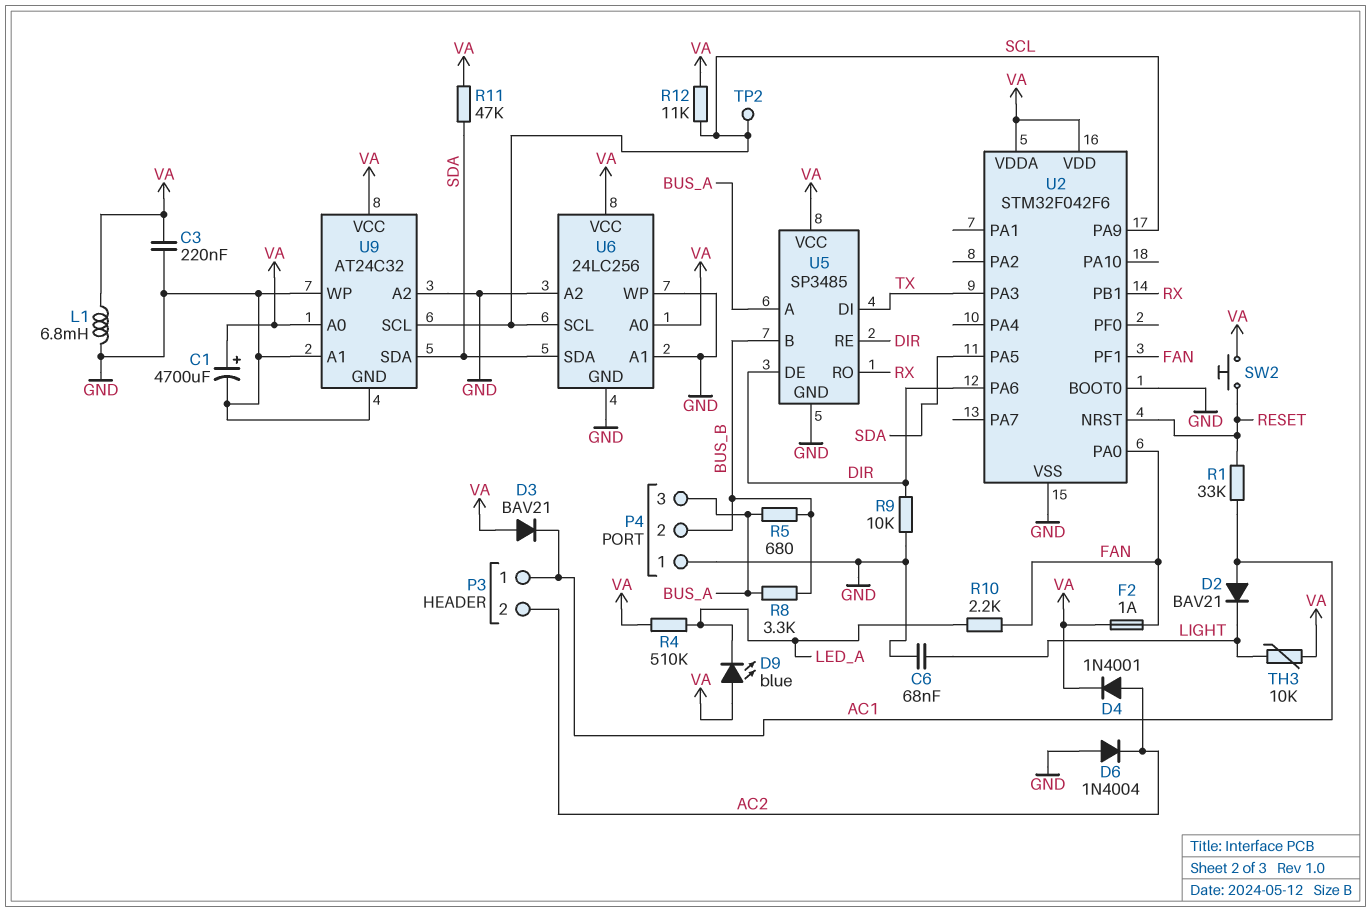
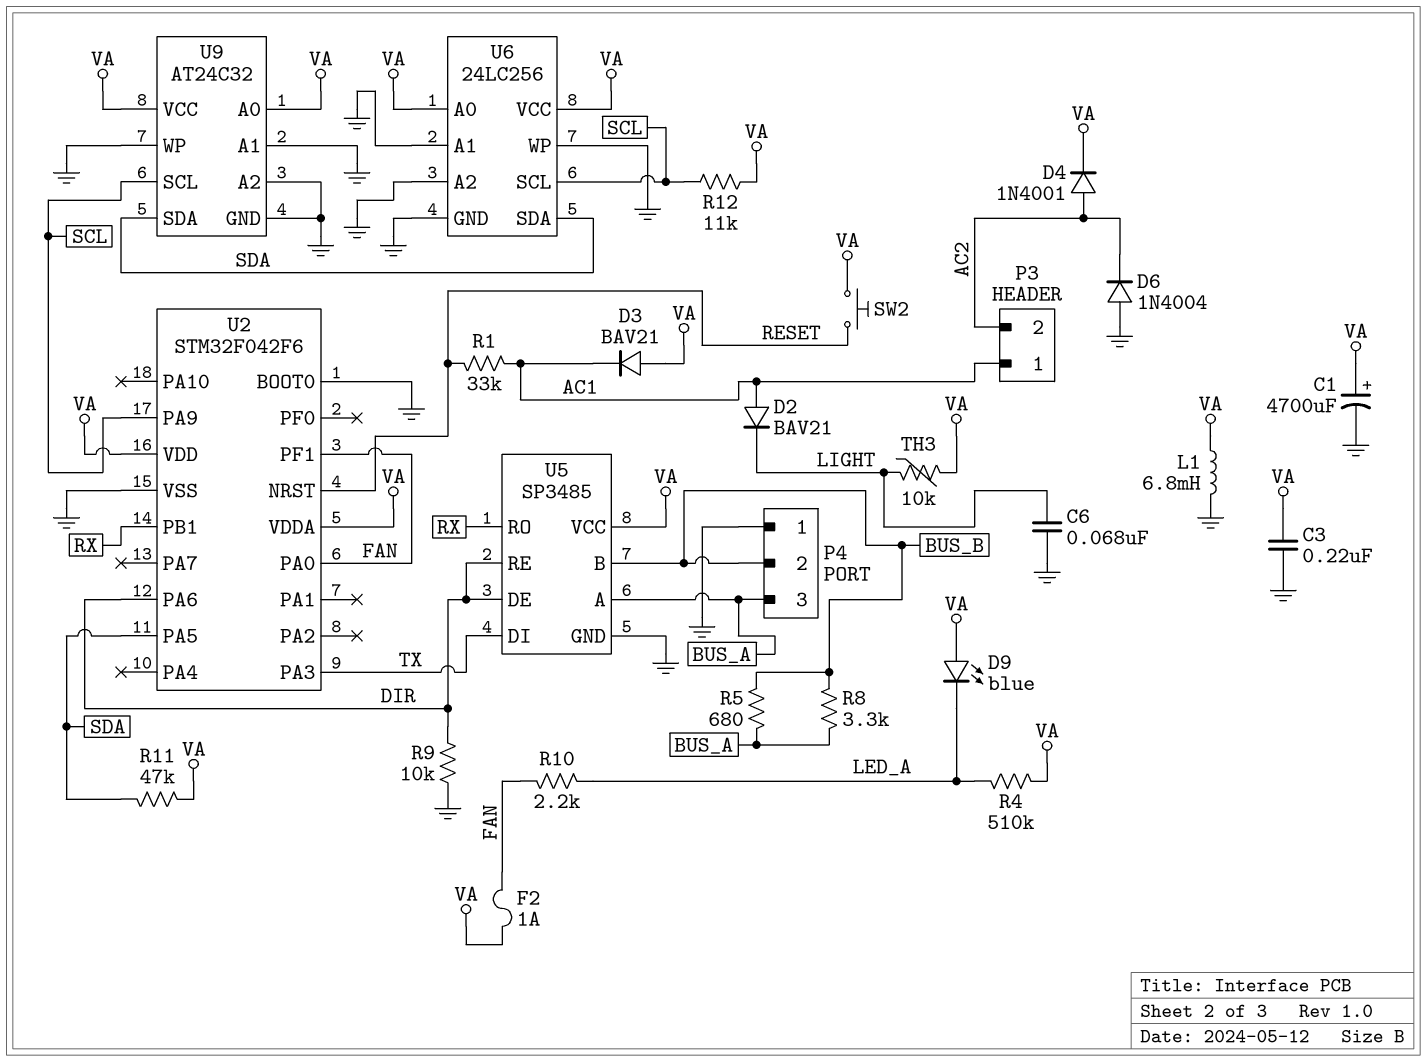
TP2: test point (SCL) -> none

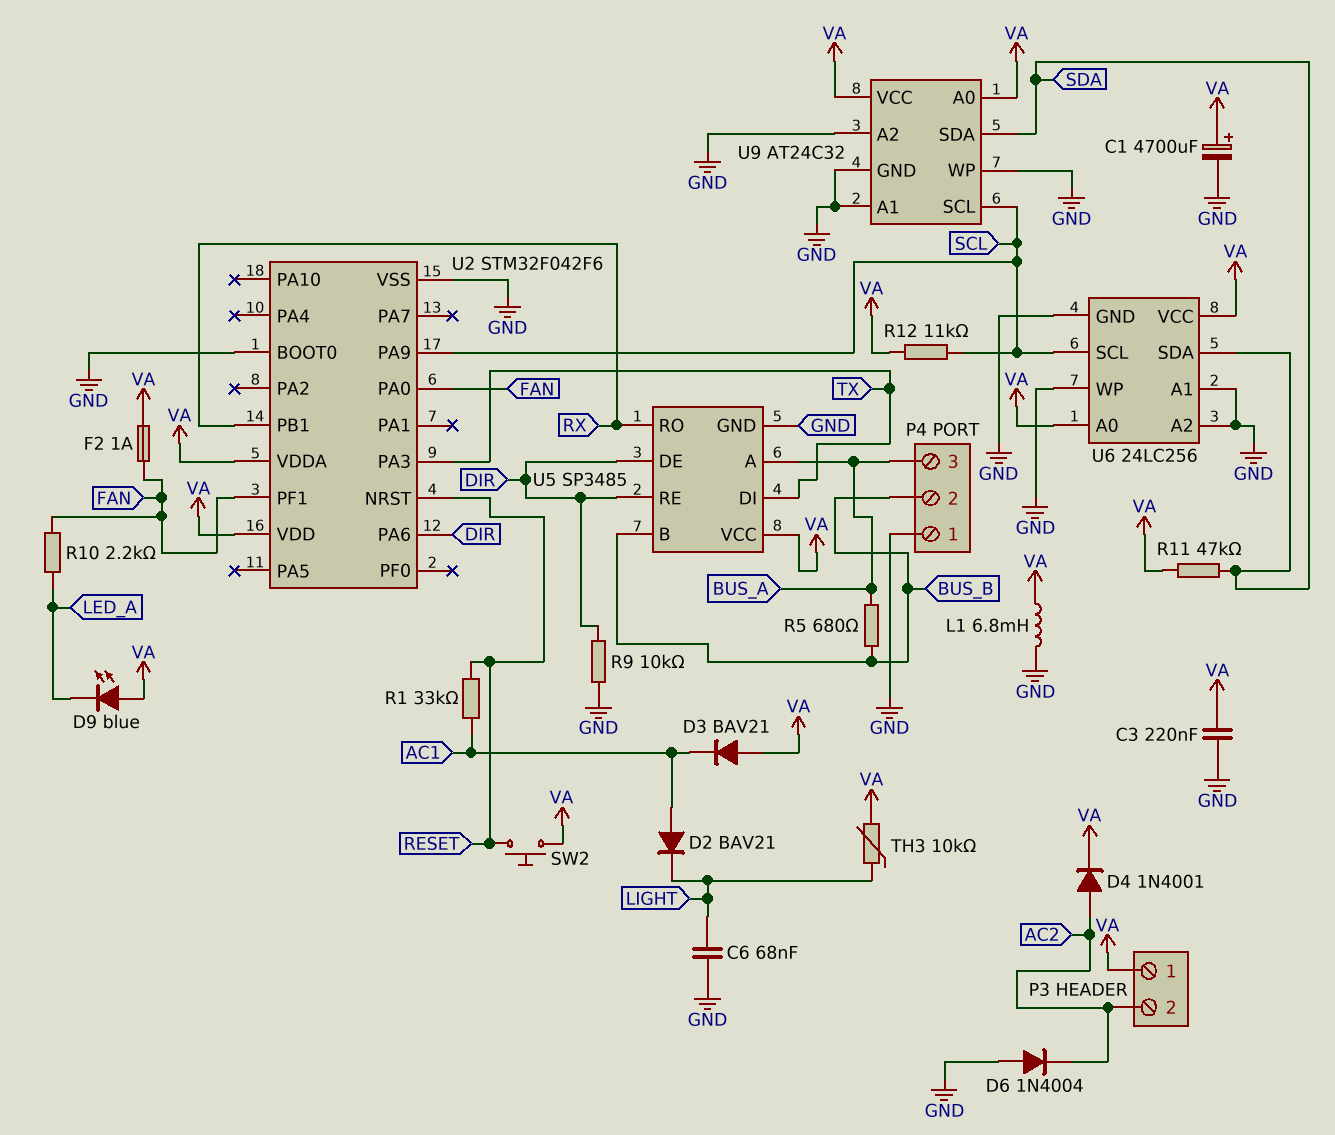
P3 pin 1: AC1 -> VA
R4: 510k (LED_A, VA) -> none
R8: 3.3k (BUS_A, BUS_B) -> none
U2 pin PA5: SDA -> none

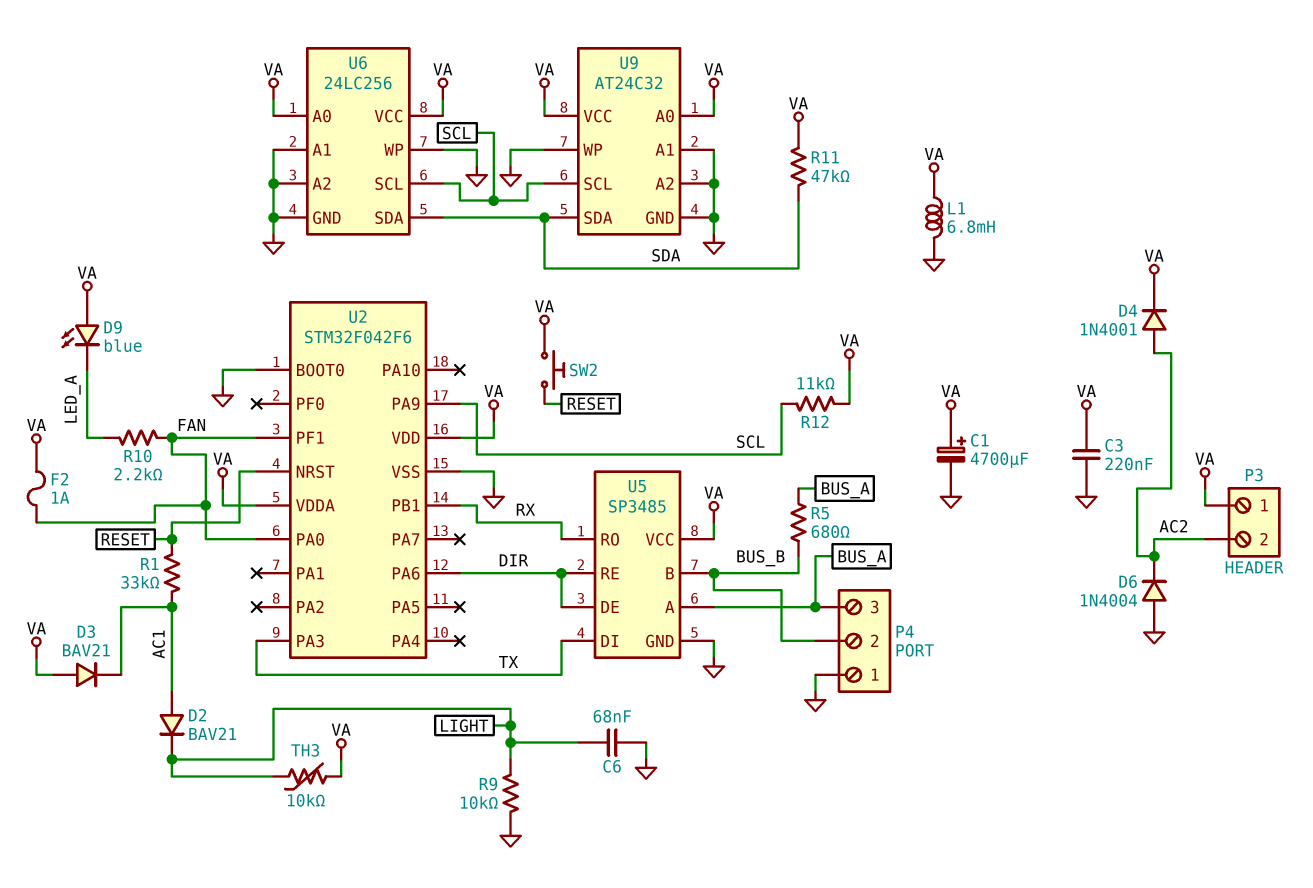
R9: 10k (DIR, GND) -> 10k (GND, LIGHT)

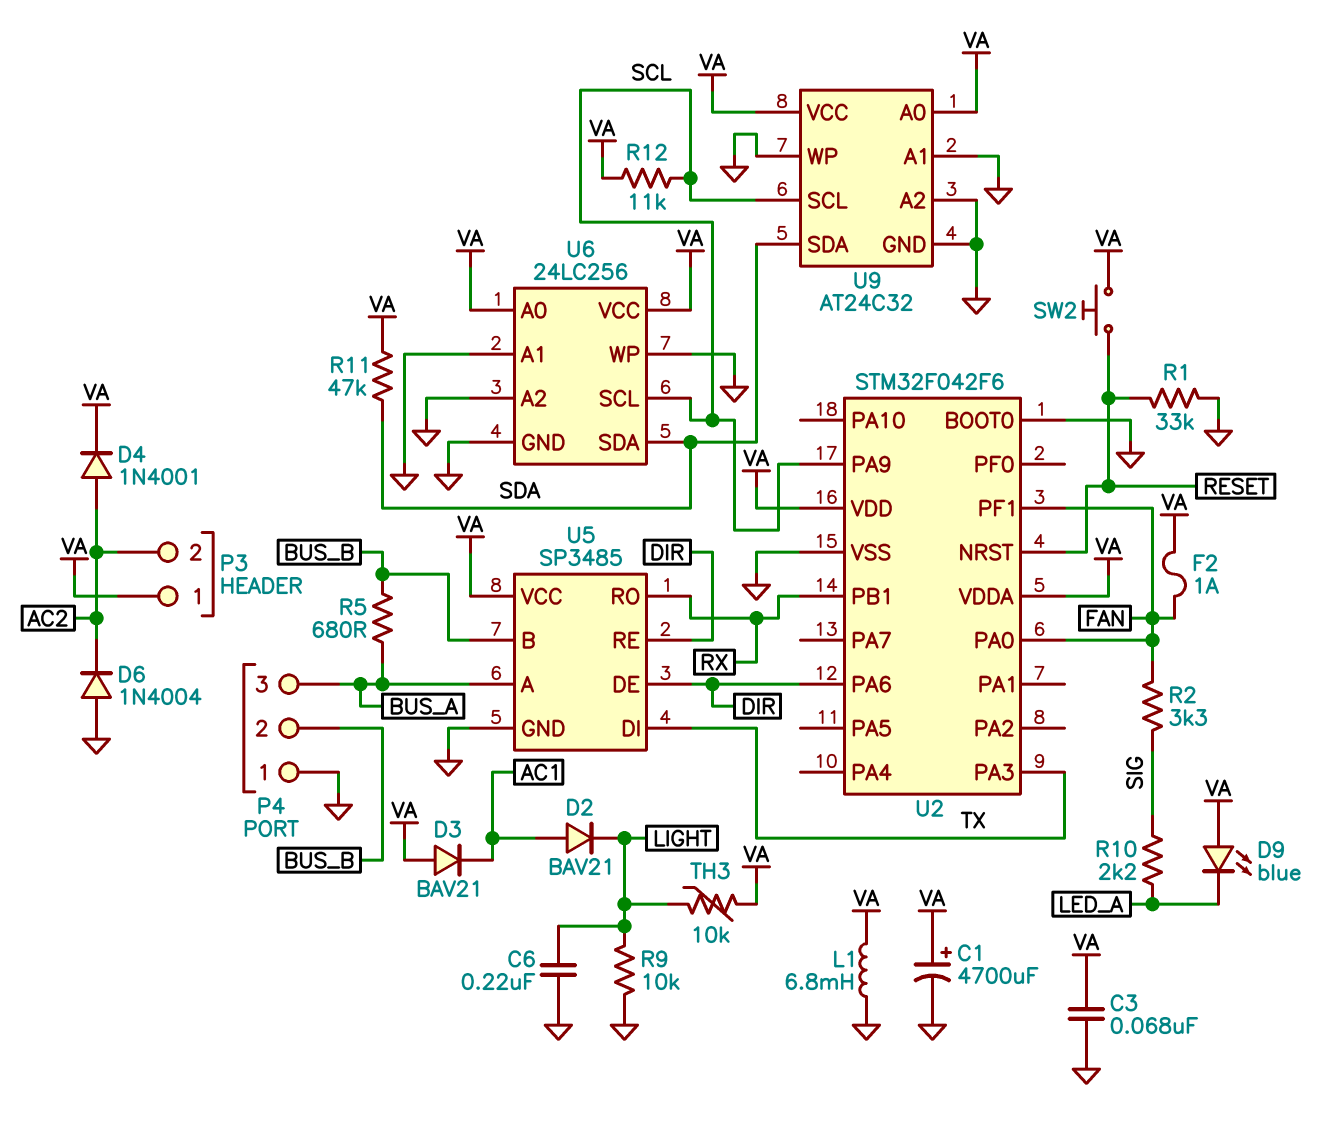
C3: 220nF (GND, VA) -> 68nF (GND, VA)
C6: 68nF (GND, LIGHT) -> 220nF (GND, LIGHT)
R1: 33k (AC1, RESET) -> 33k (GND, RESET)
R2: none -> 3.3k (FAN, SIG)
R10: 2.2k (FAN, LED_A) -> 2.2k (LED_A, SIG)

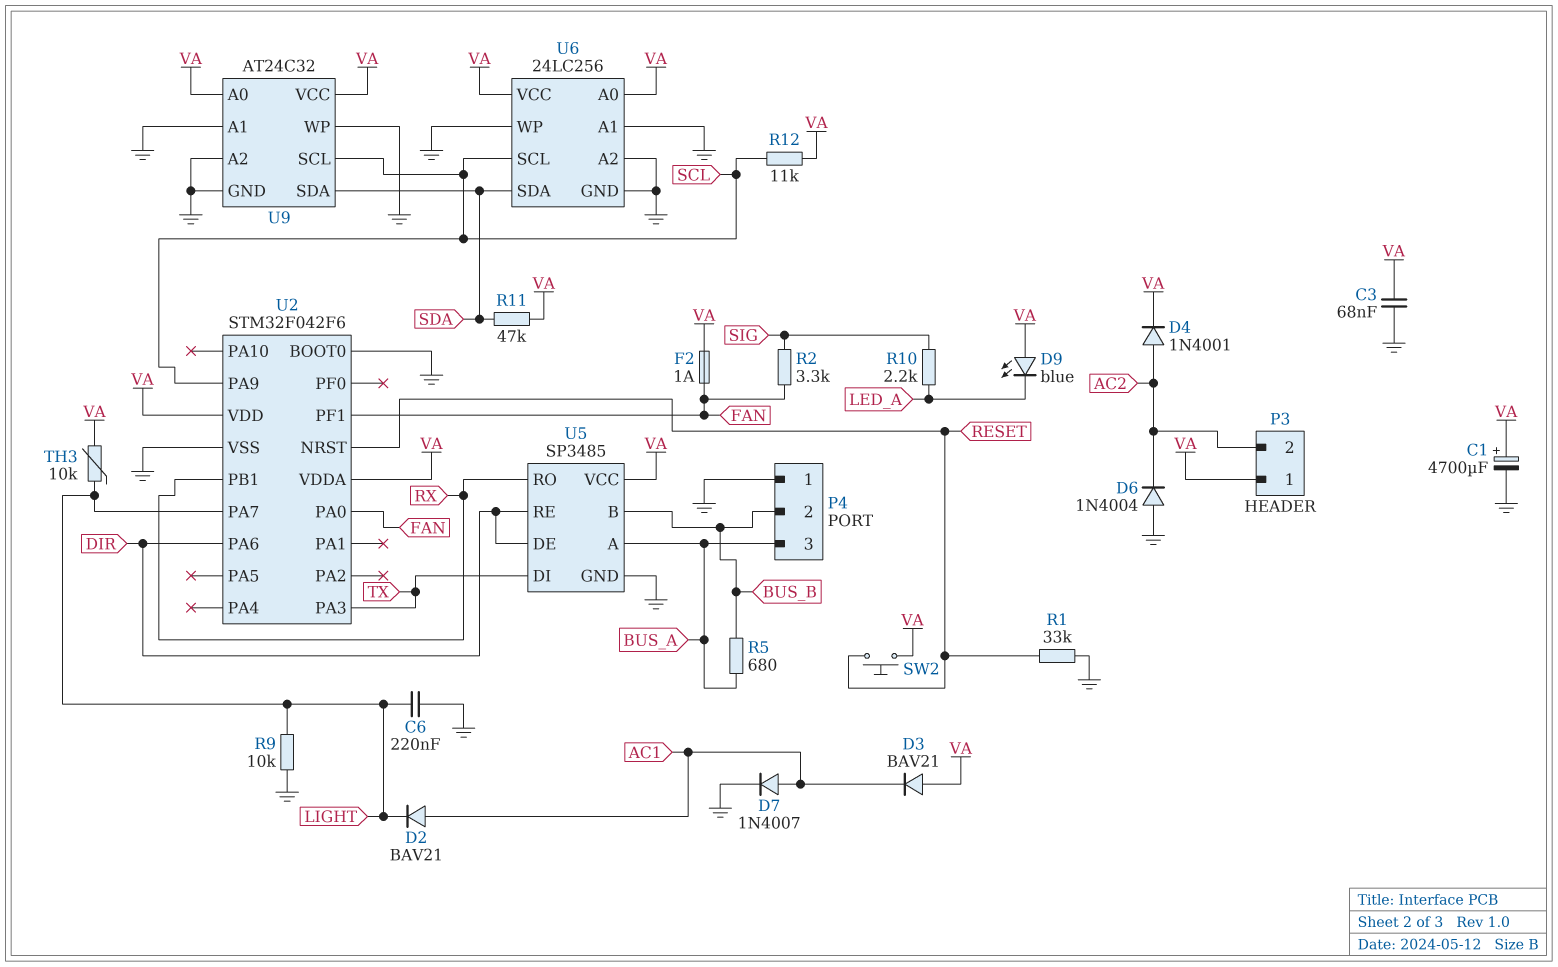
D7: none -> diode 1N4007 (A AC1, K GND)
L1: 6.8mH (GND, VA) -> none
U2 pin PA7: none -> LIGHT

